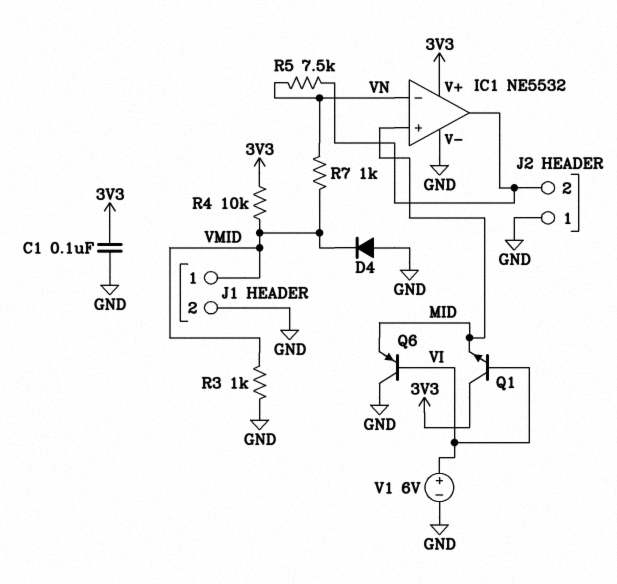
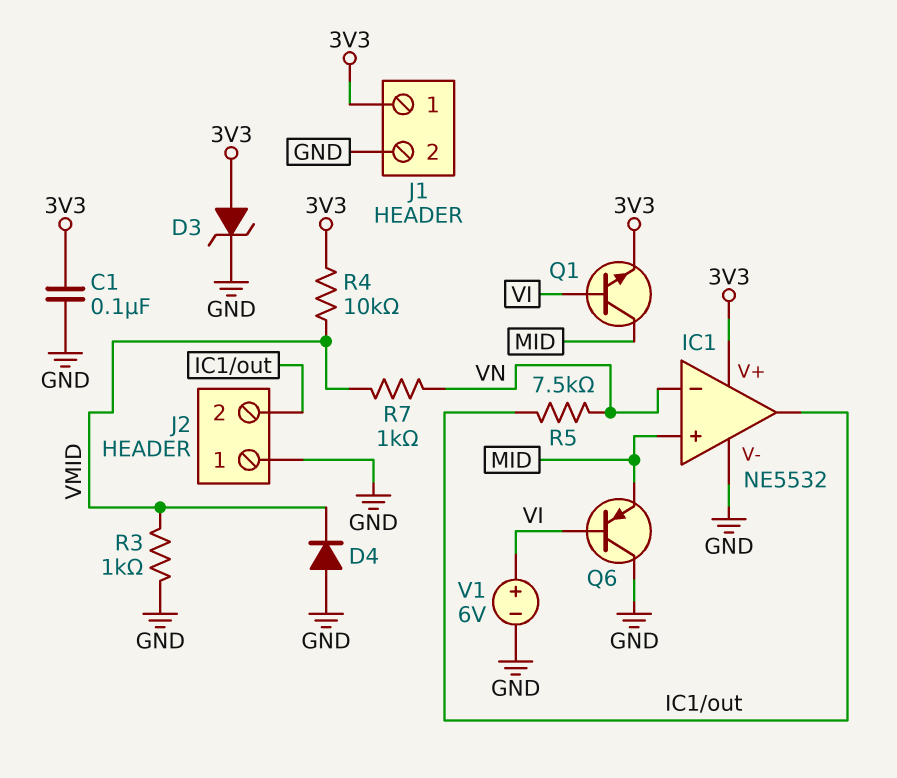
D3: none -> zener (A 3V3, K GND)
J1 pin 1: VMID -> 3V3
Q1: NPN (B VI, C 3V3, E MID) -> NPN (B VI, C MID, E 3V3)

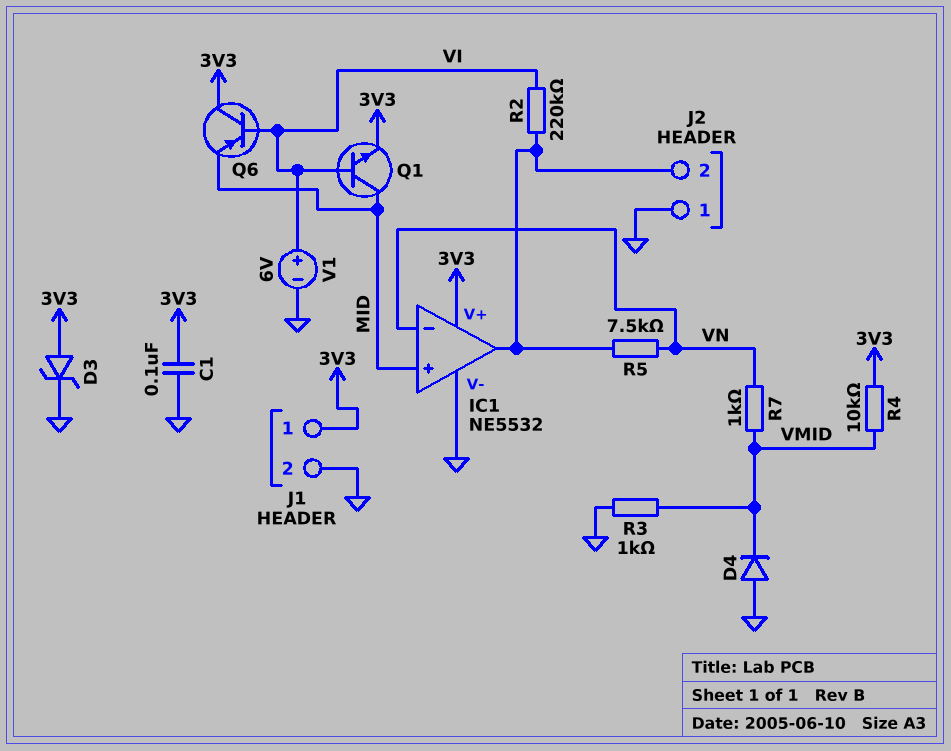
Q6: PNP (B VI, C GND, E MID) -> PNP (B VI, C 3V3, E MID)
R2: none -> 220k (IC1/out, VI)

